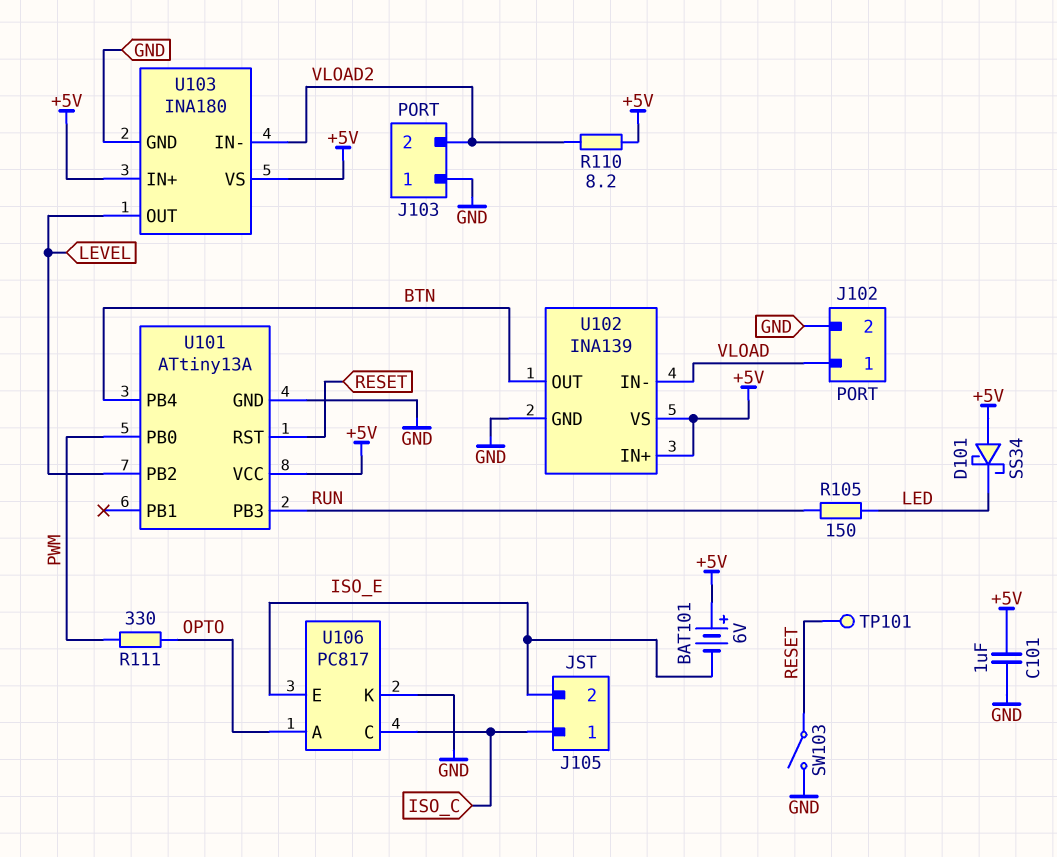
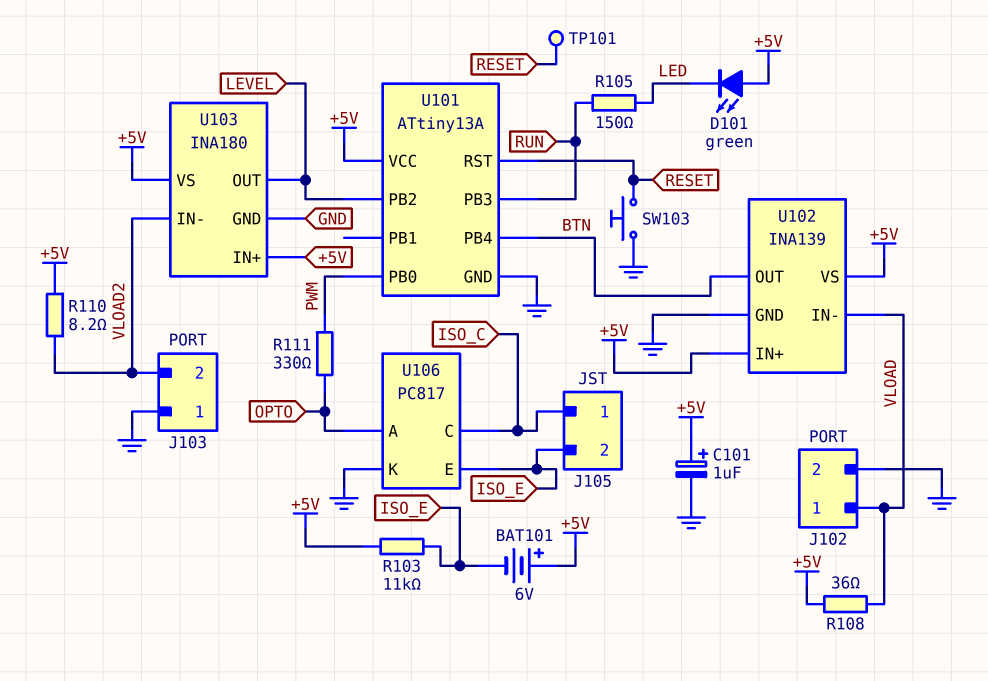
C101: 1uF (+5V, GND) -> 1uF (plus +5V, minus GND)
D101: schottky SS34 (A +5V, K LED) -> LED green (A +5V, K LED)
R103: none -> 11k (+5V, ISO_E)
R108: none -> 36 (+5V, VLOAD)
SW103: switch (GND, RESET) -> button (GND, RESET)

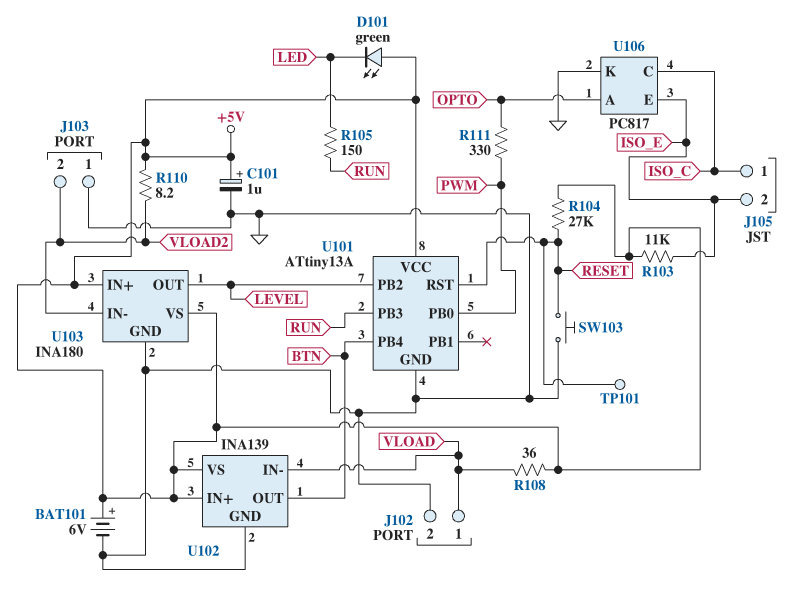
BAT101: 6V (plus +5V, minus ISO_E) -> 6V (plus +5V, minus GND)
R104: none -> 27k (+5V, RESET)

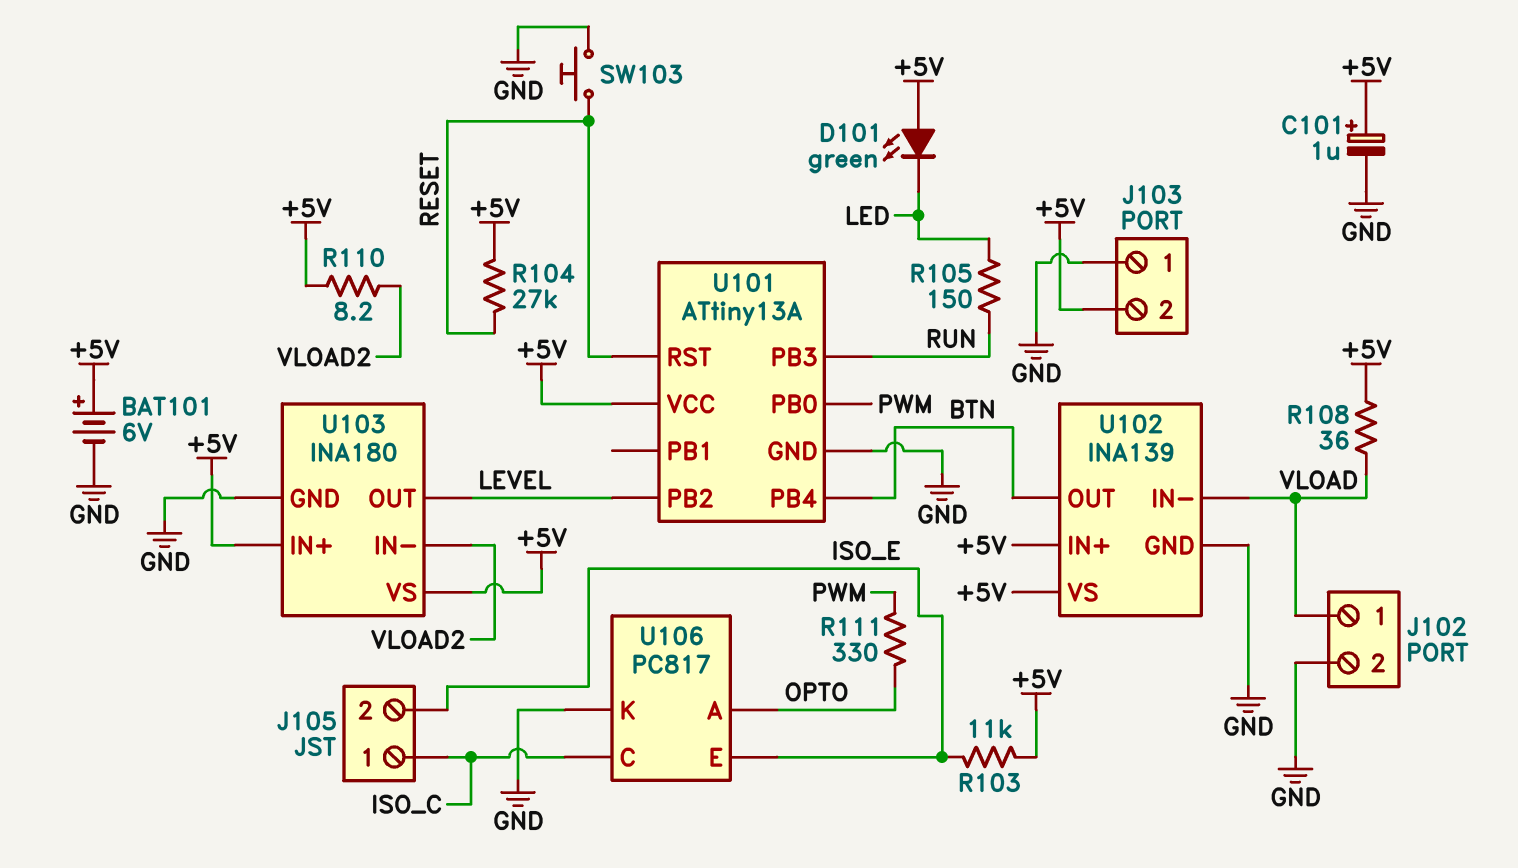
J103 pin 2: VLOAD2 -> +5V
TP101: test point (RESET) -> none

